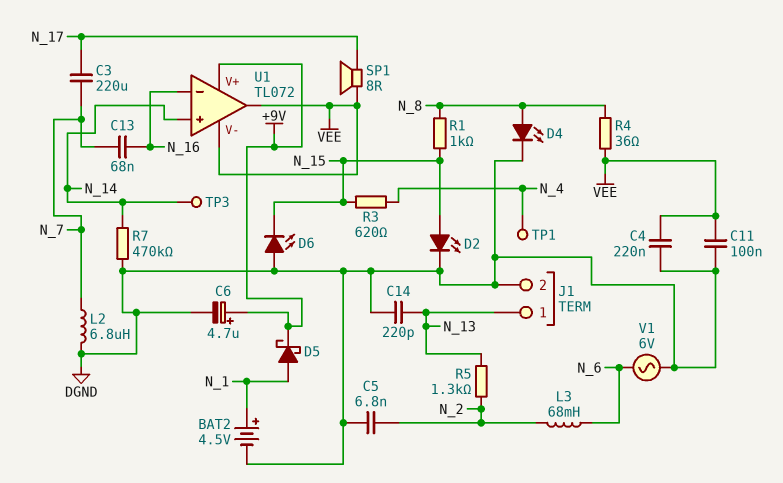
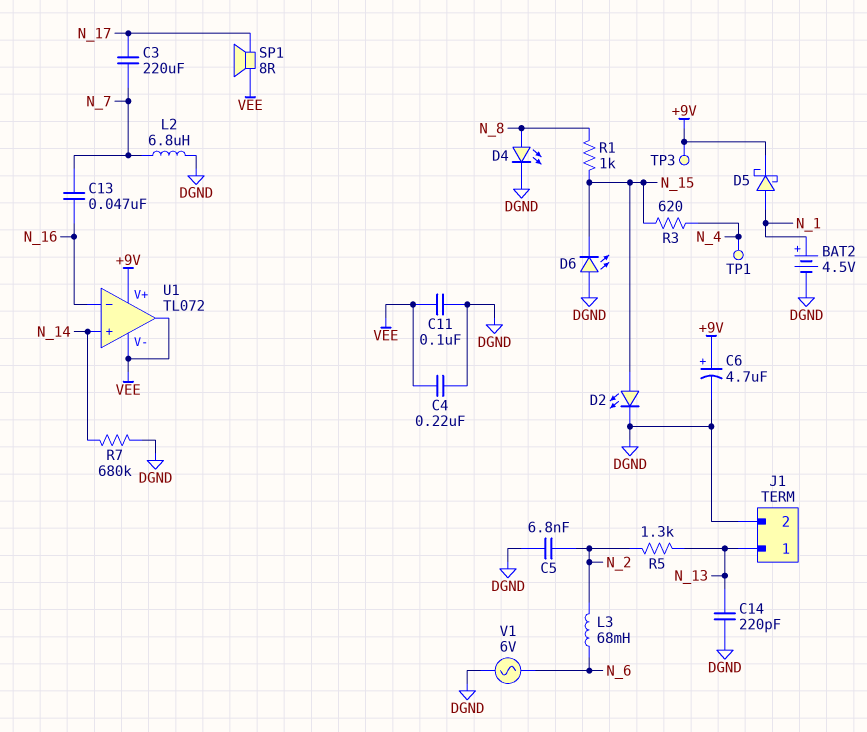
C13: 68nF (N_7, N_16) -> 47nF (N_7, N_16)
R4: 36 (N_8, VEE) -> none
R7: 470k (DGND, N_14) -> 680k (DGND, N_14)
TP3: test point (N_14) -> test point (+9V)

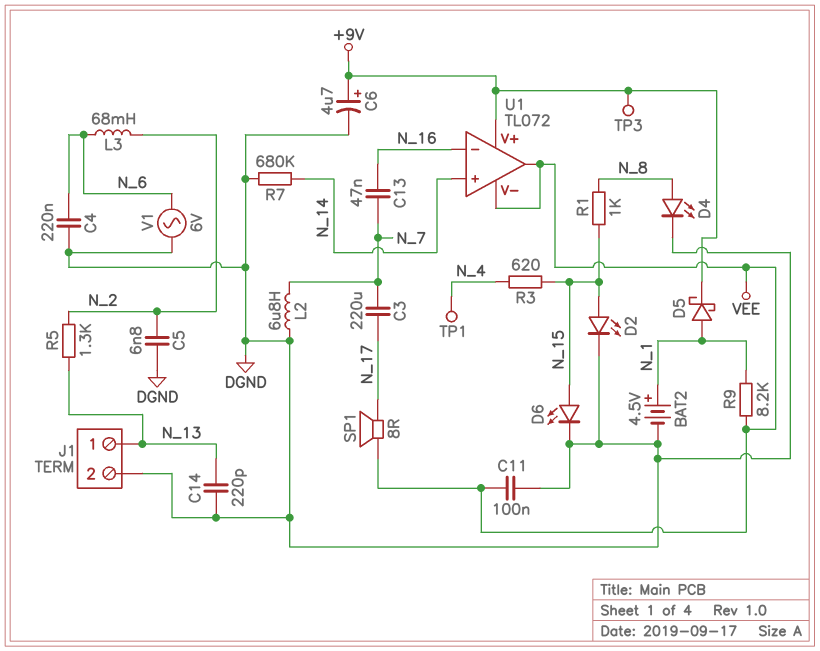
C4: 220nF (DGND, VEE) -> 220nF (DGND, N_6)
D6: LED (A DGND, K N_15) -> LED (A N_15, K DGND)
R9: none -> 8.2k (N_1, VEE)

